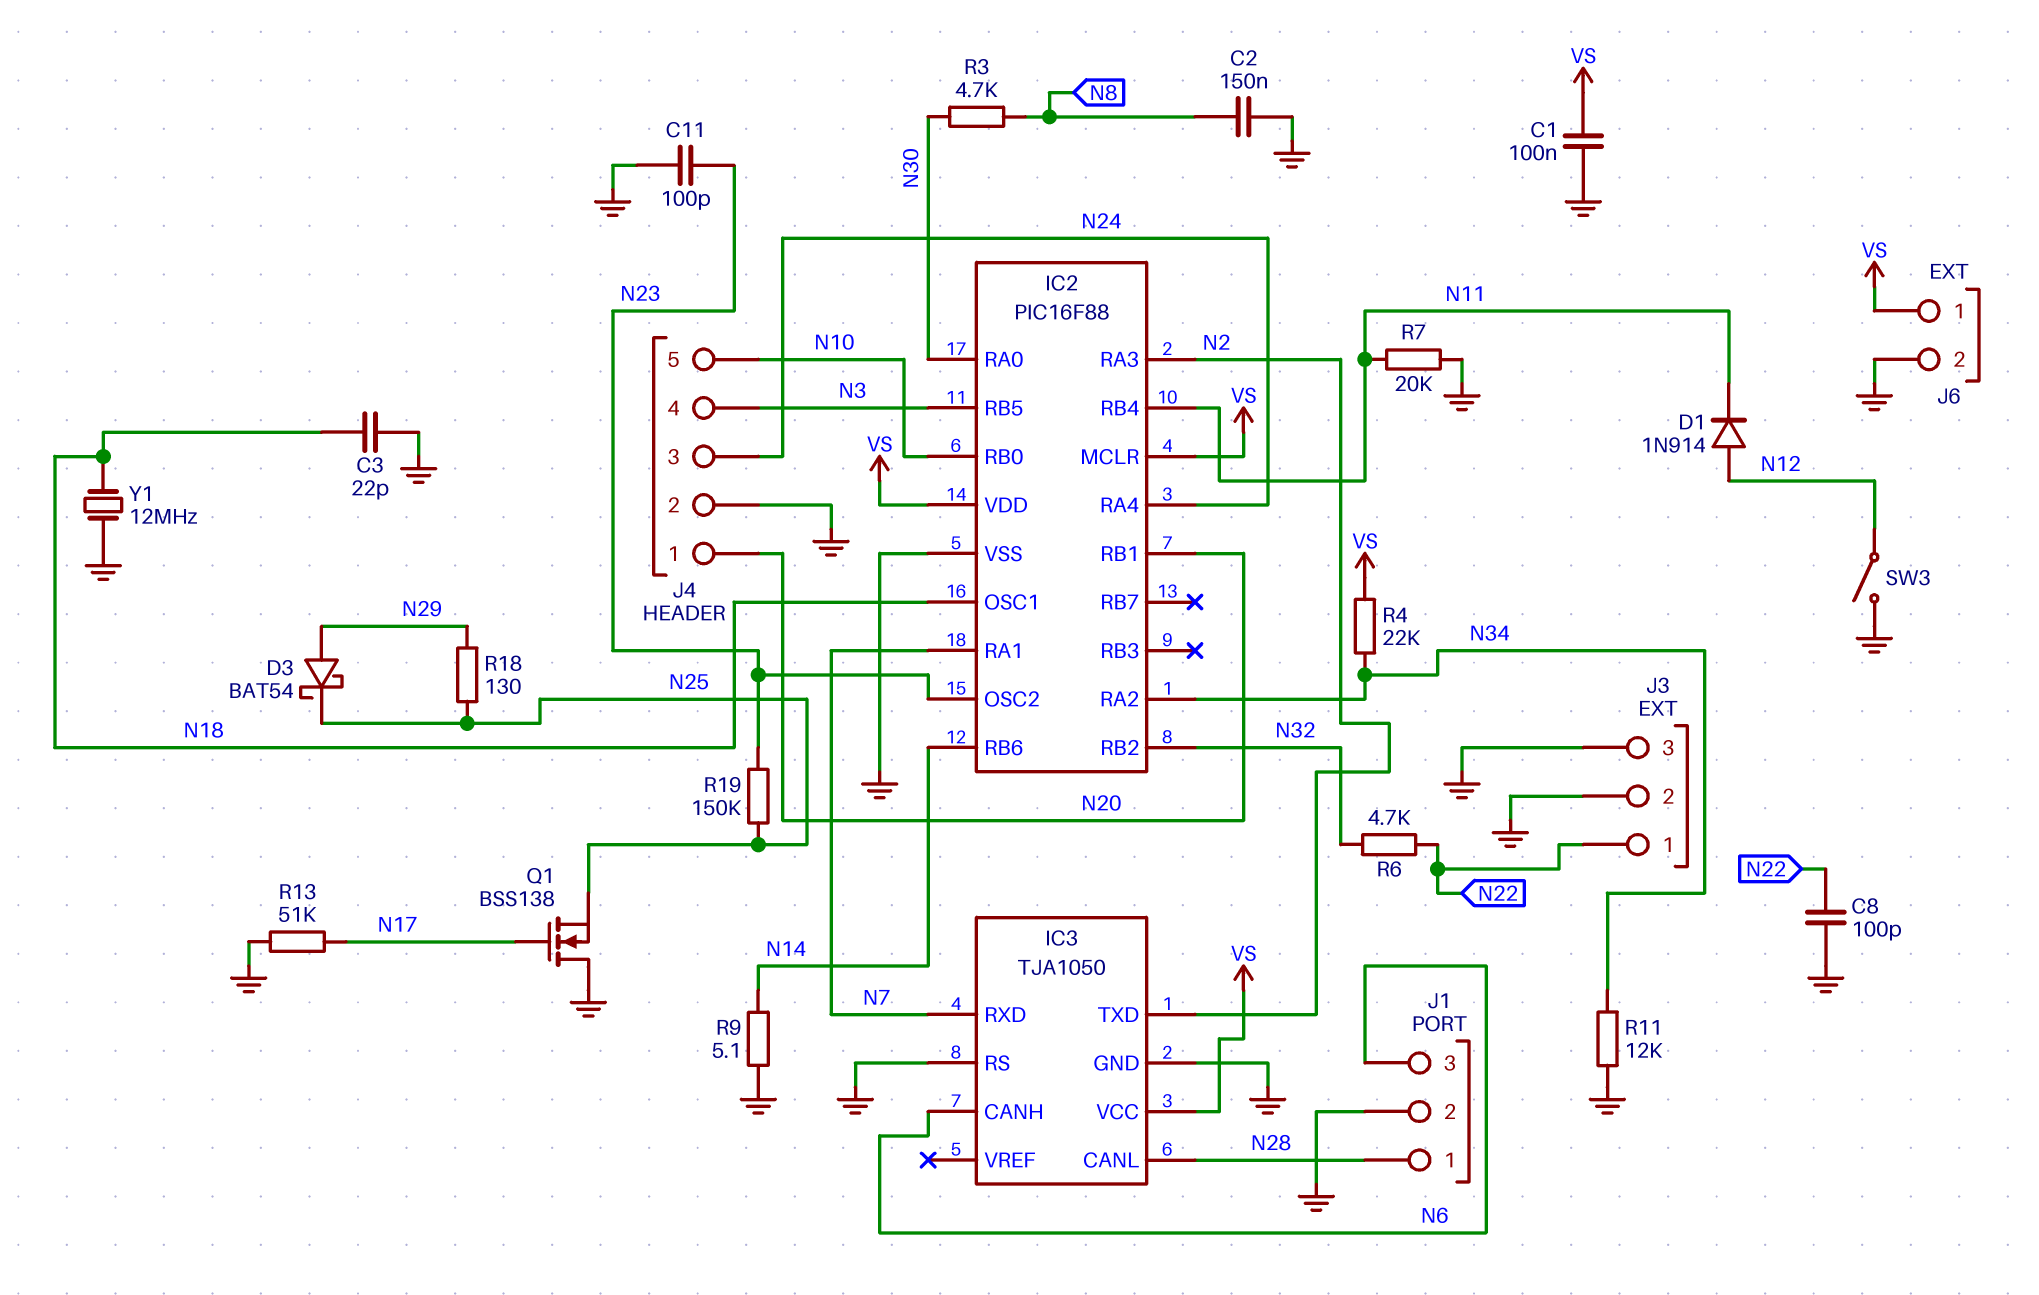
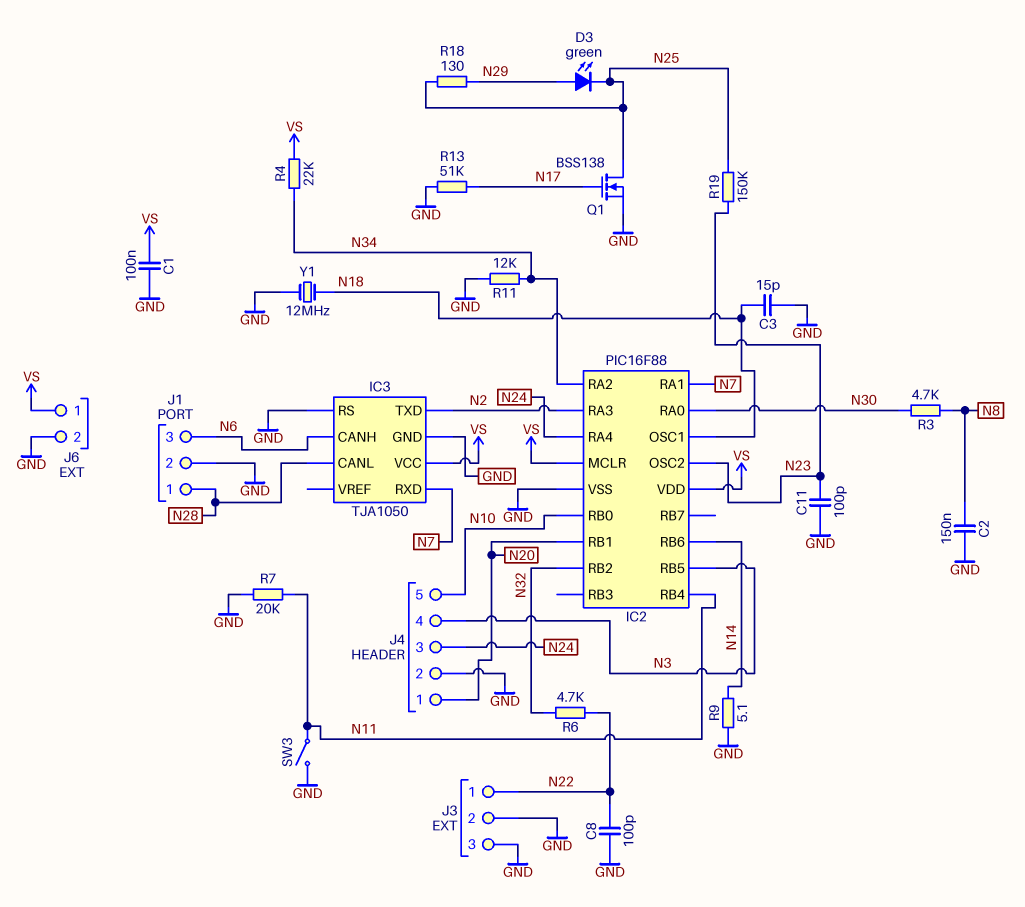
C3: 22pF (GND, N18) -> 15pF (GND, N18)
D1: diode 1N914 (A N12, K N11) -> none
D3: schottky BAT54 (A N29, K N25) -> LED green (A N29, K N25)
Q1: NMOS BSS138 (G N17, D GND, S N25) -> NMOS BSS138 (G N17, D N25, S GND)
SW3: switch (GND, N12) -> switch (GND, N11)

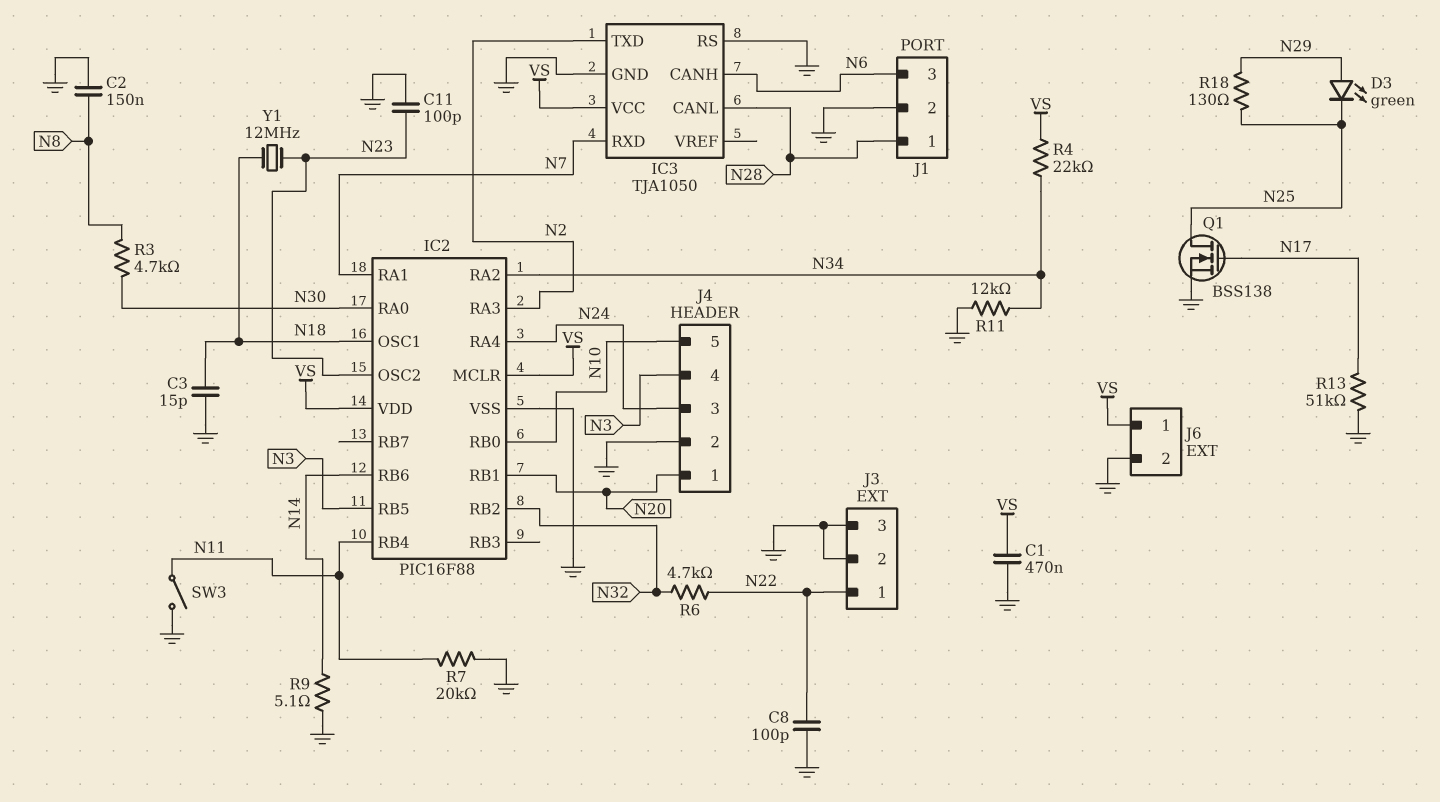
C1: 100nF (GND, VS) -> 470nF (GND, VS)
R19: 150k (N23, N25) -> none
Y1: 12MHz (GND, N18) -> 12MHz (N18, N23)

